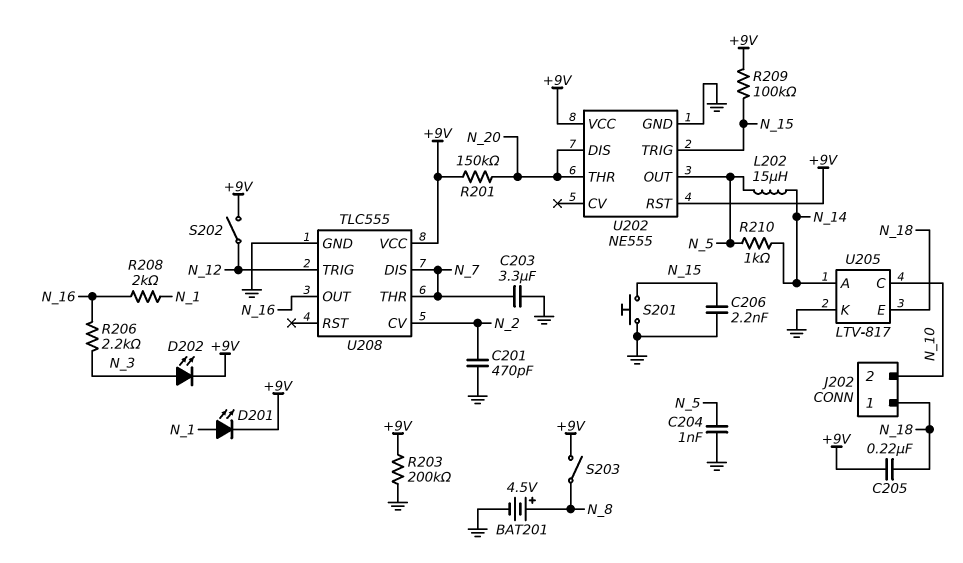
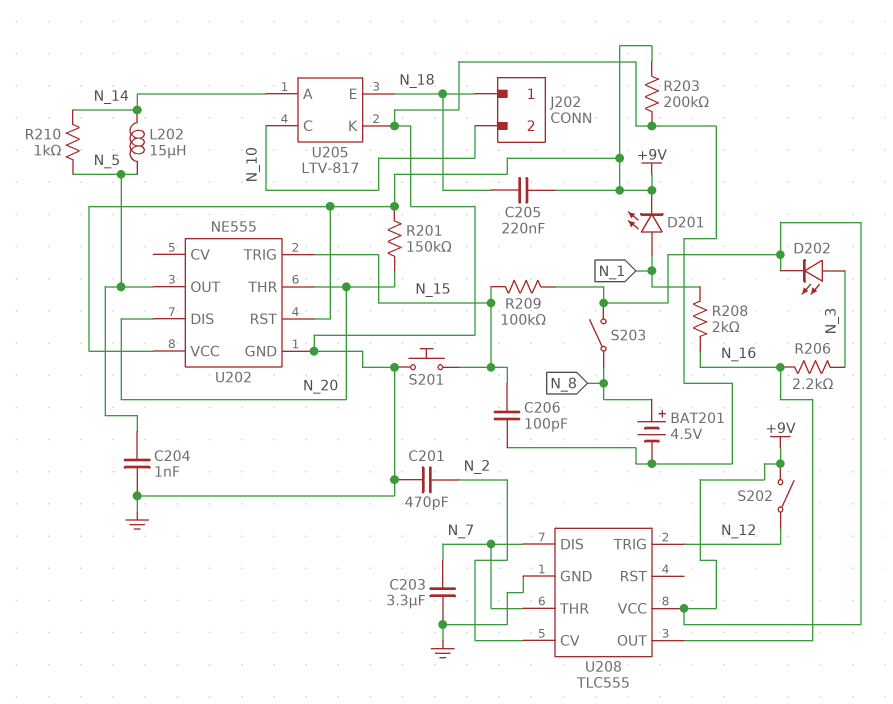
C206: 2.2nF (GND, N_15) -> 100pF (GND, N_15)

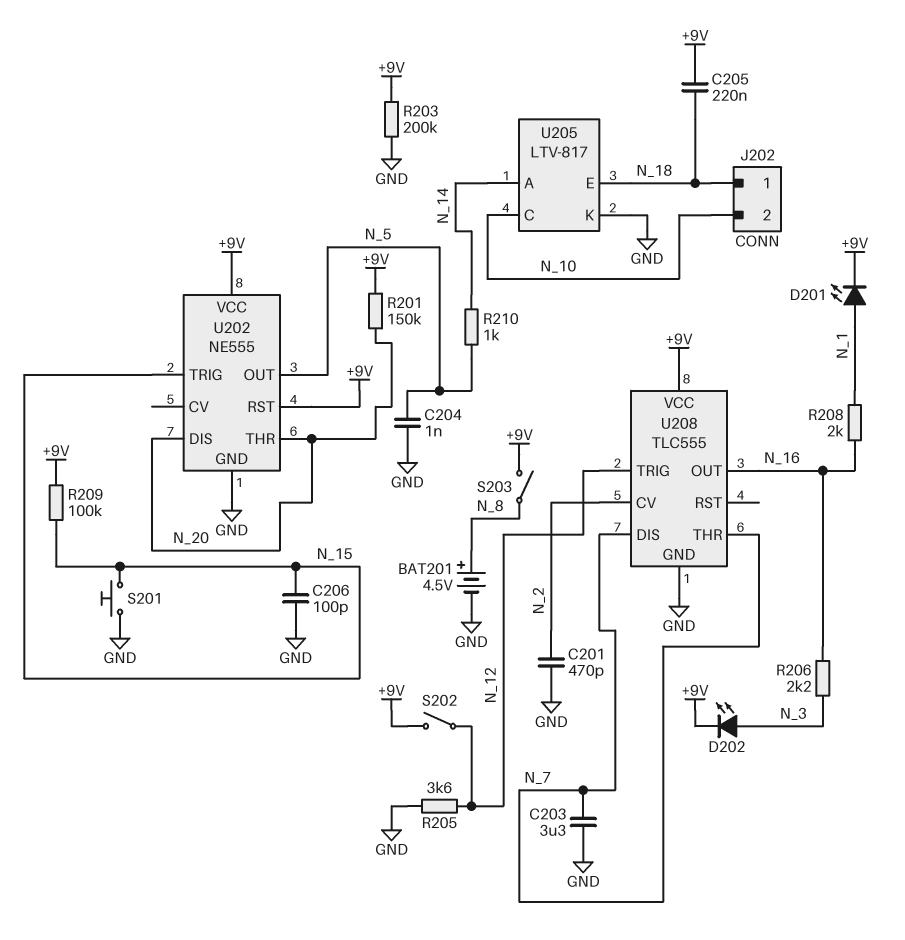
L202: 15uH (N_5, N_14) -> none
R205: none -> 3.6k (GND, N_12)

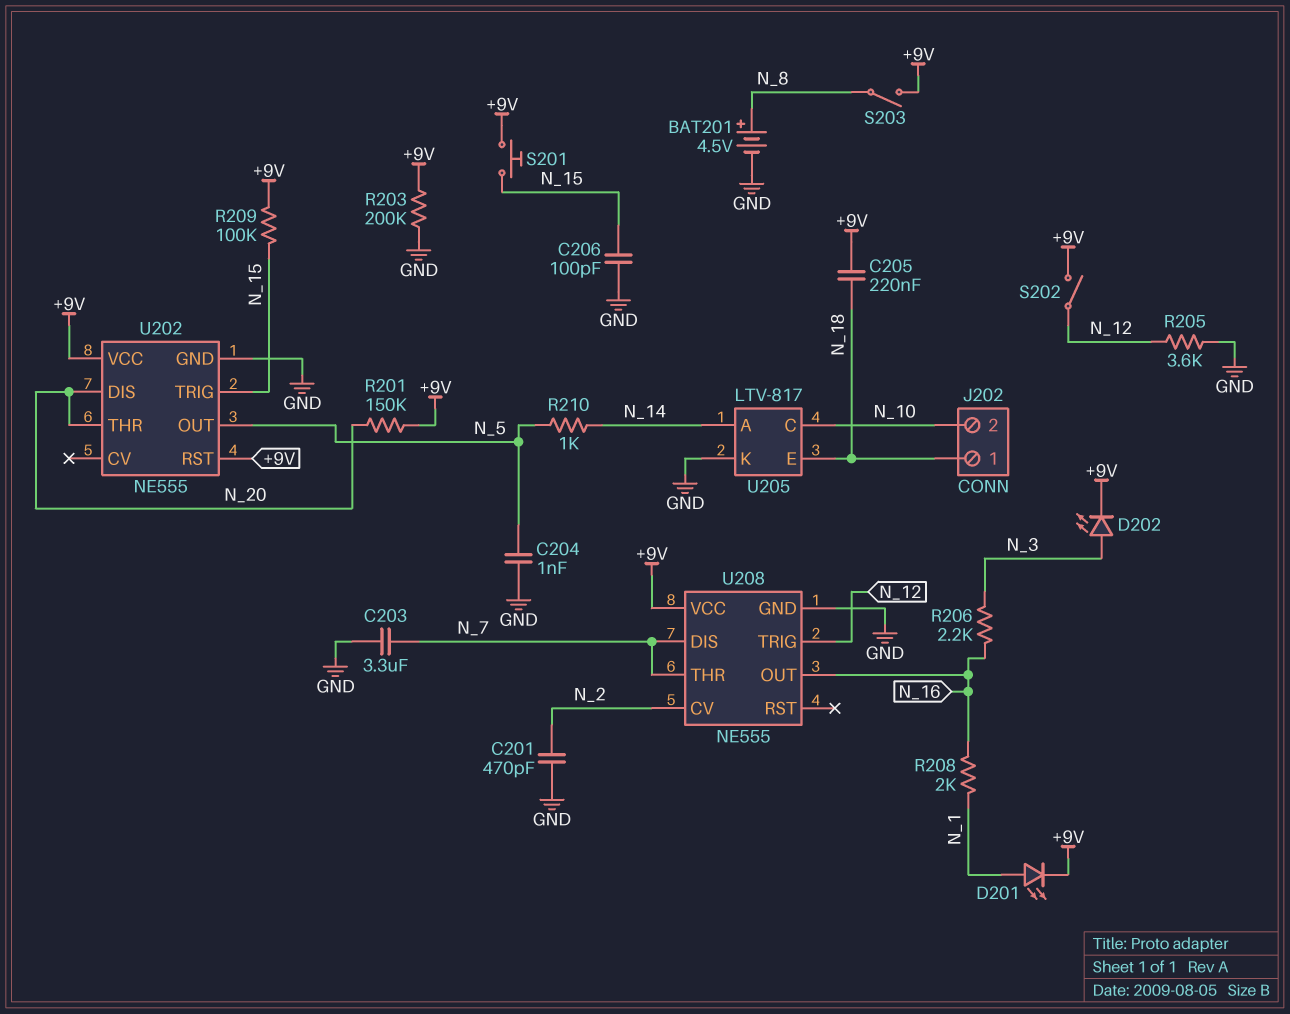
S201: button (GND, N_15) -> button (+9V, N_15)
U208: TLC555 -> NE555

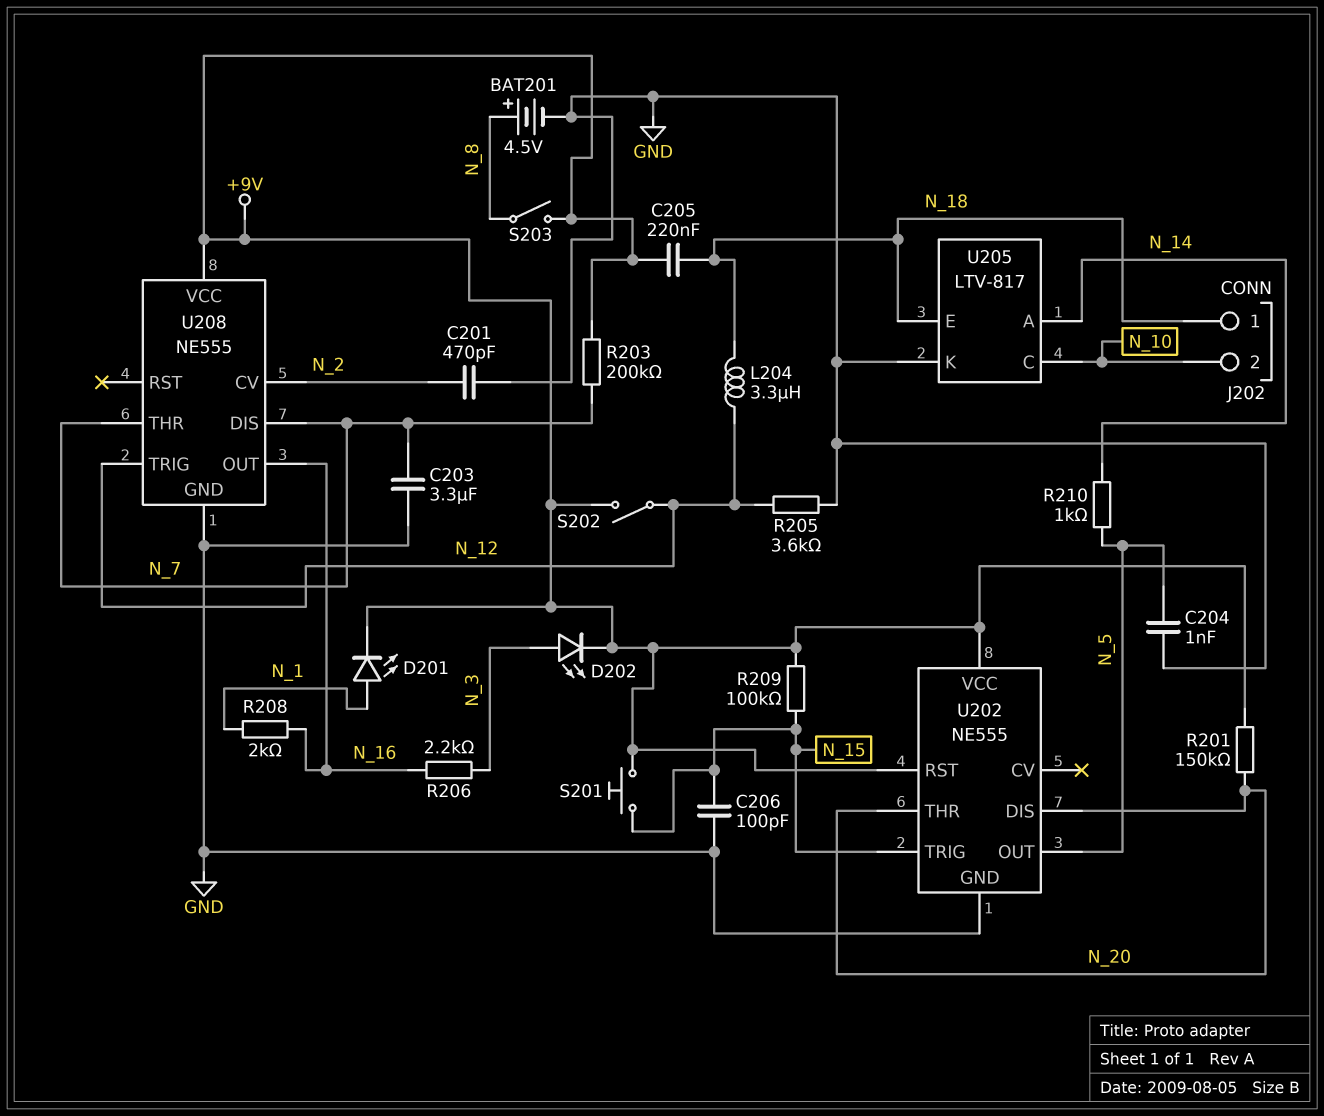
L204: none -> 3.3uH (N_12, N_18)
R203: 200k (+9V, GND) -> 200k (+9V, N_7)

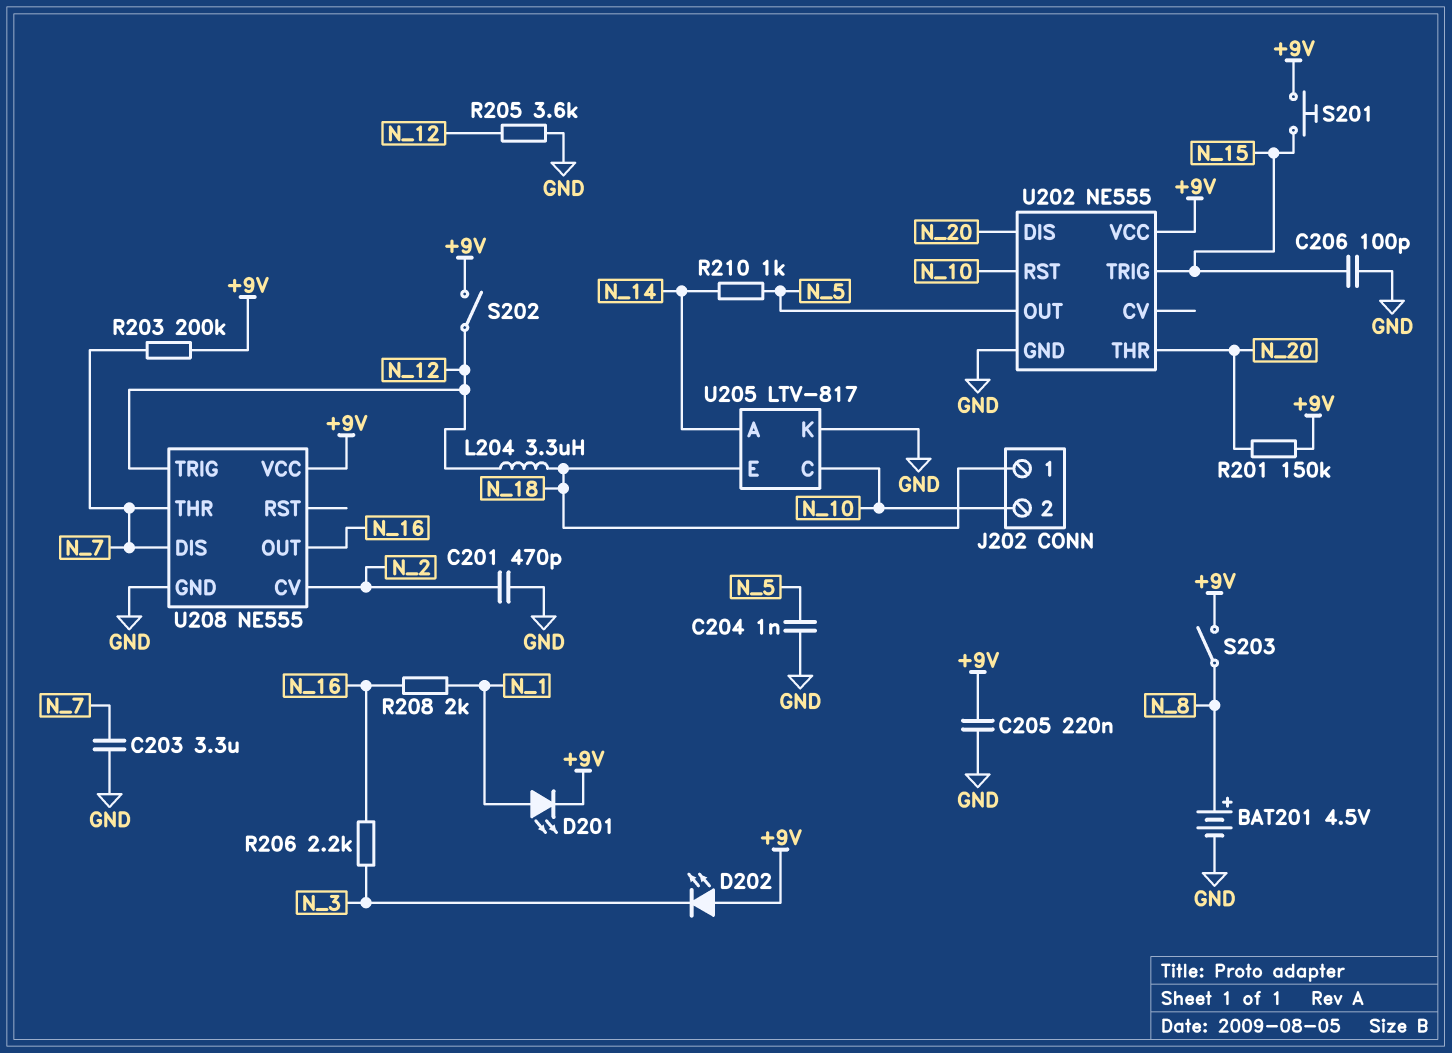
C205: 220nF (+9V, N_18) -> 220nF (+9V, GND)
D202: LED (A N_3, K +9V) -> LED (A +9V, K N_3)
R209: 100k (+9V, N_15) -> none
U202 pin RST: +9V -> N_10

